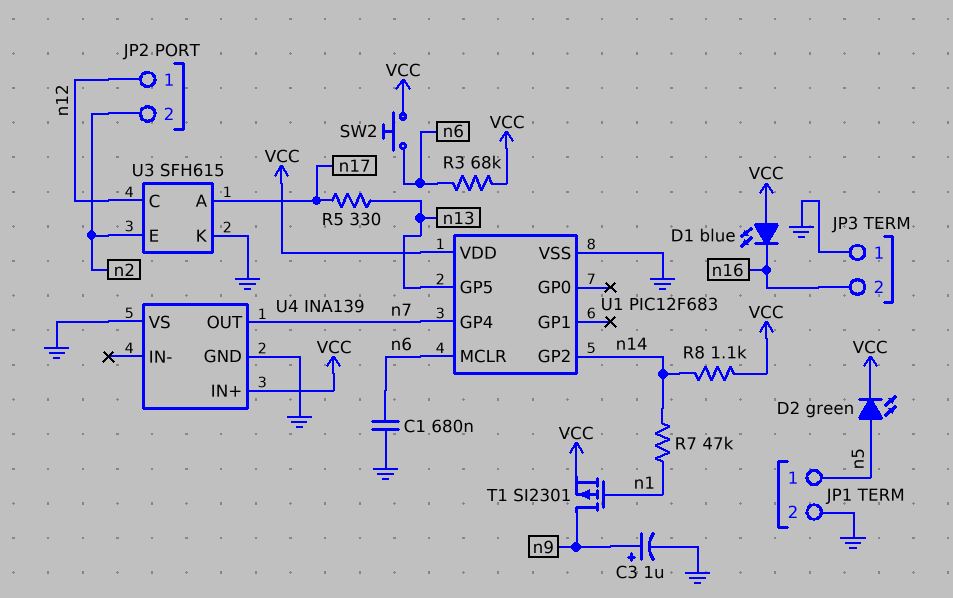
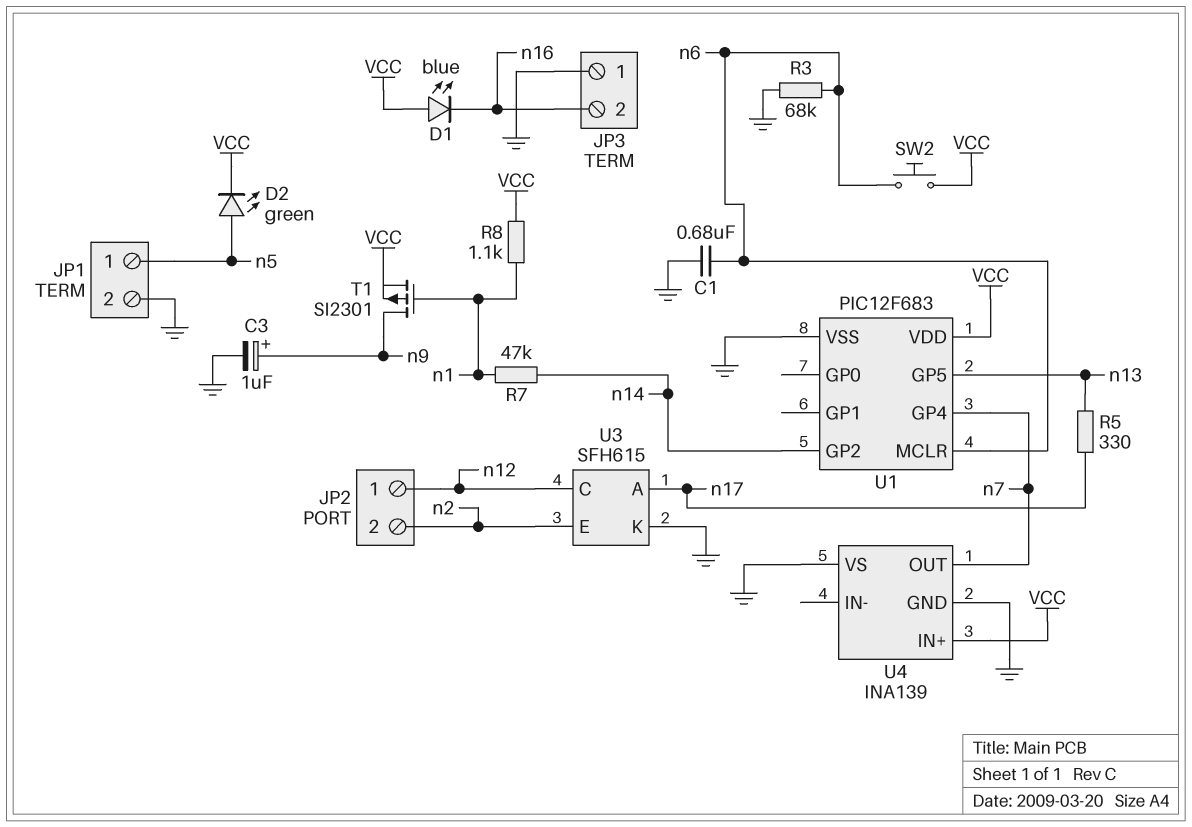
R3: 68k (VCC, n6) -> 68k (GND, n6)
R8: 1.1k (VCC, n14) -> 1.1k (VCC, n1)

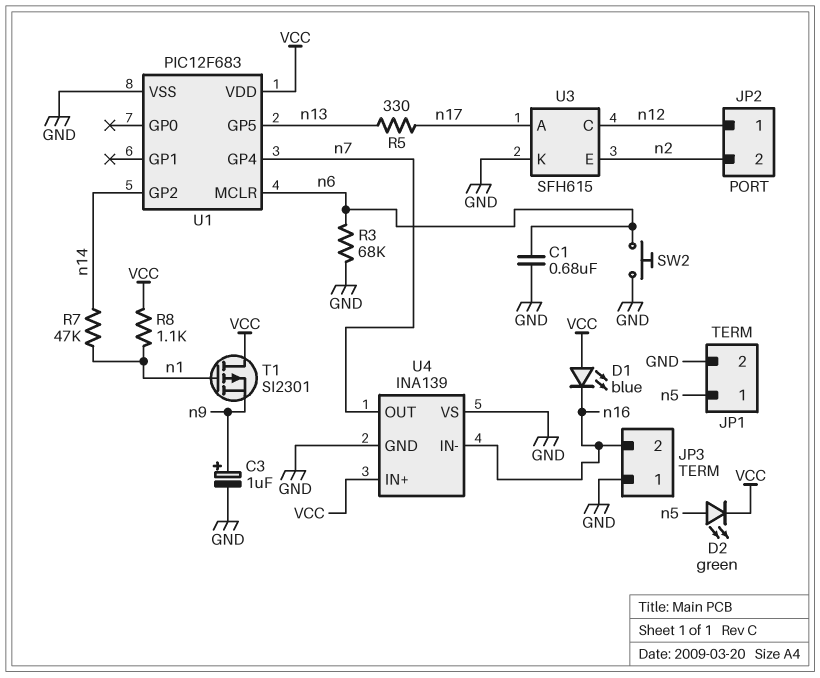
SW2: button (VCC, n6) -> button (GND, n6)
T1: PMOS SI2301 (G n1, D n9, S VCC) -> PMOS SI2301 (G n1, D VCC, S n9)
U4 pin IN-: none -> n16

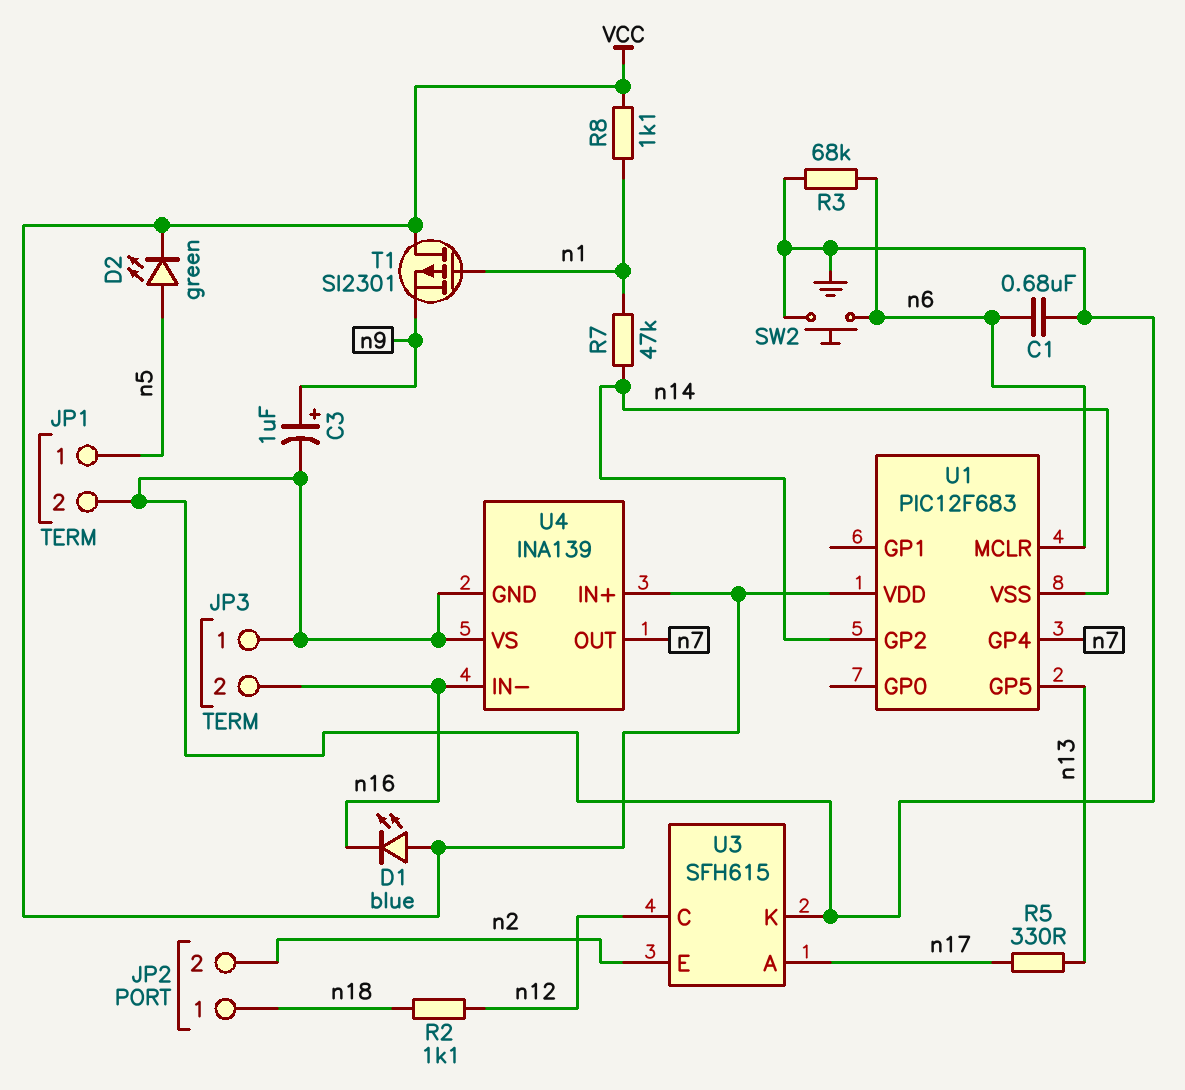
JP2 pin 1: n12 -> n18
R2: none -> 1.1k (n12, n18)
U1 pin VSS: GND -> n14

